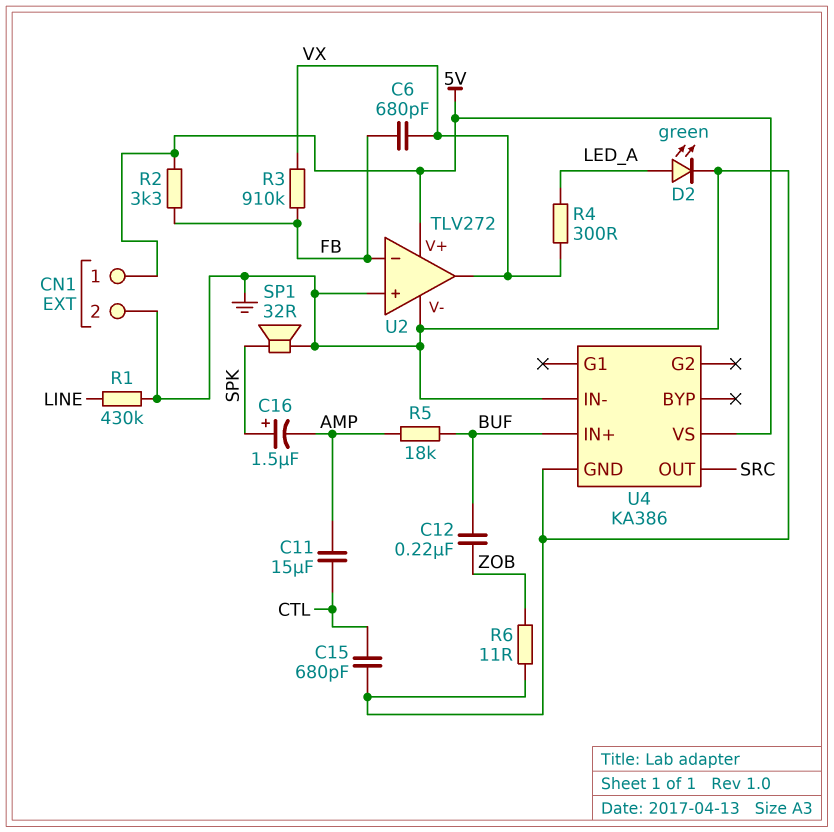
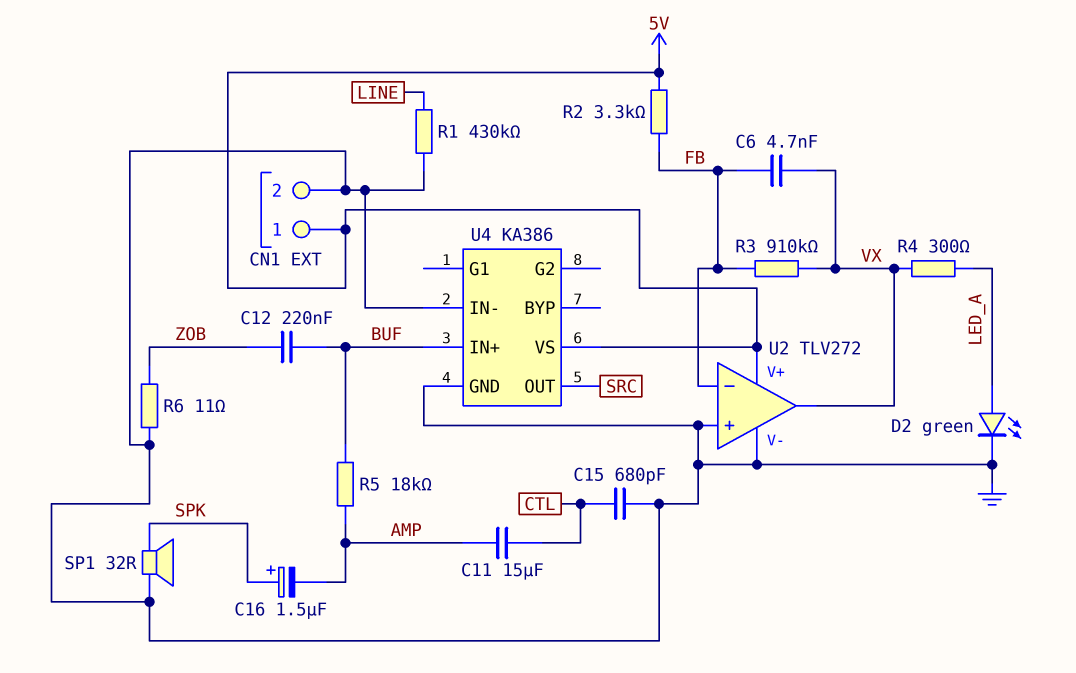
C6: 680pF (FB, VX) -> 4.7nF (FB, VX)

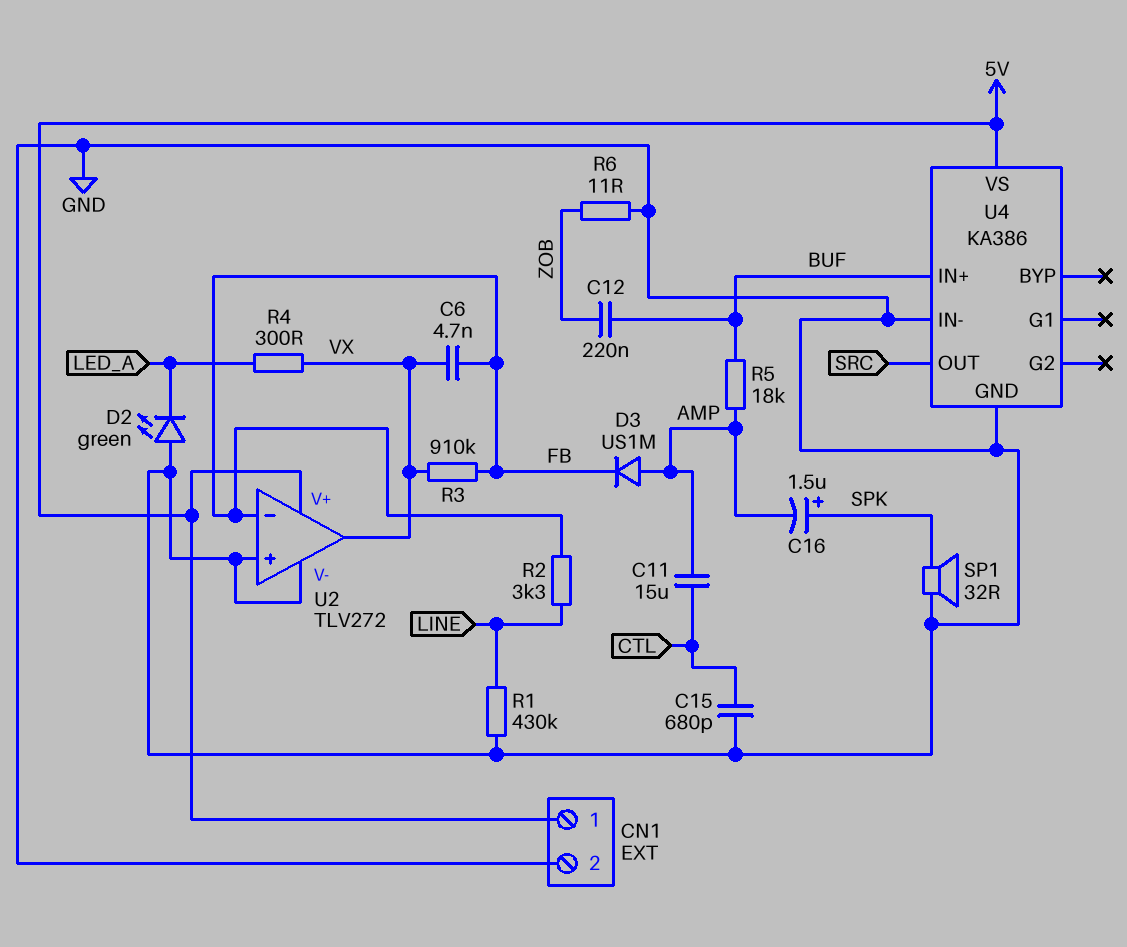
D2: LED green (A LED_A, K GND) -> LED green (A GND, K LED_A)
D3: none -> diode US1M (A AMP, K FB)
R2: 3.3k (5V, FB) -> 3.3k (FB, LINE)

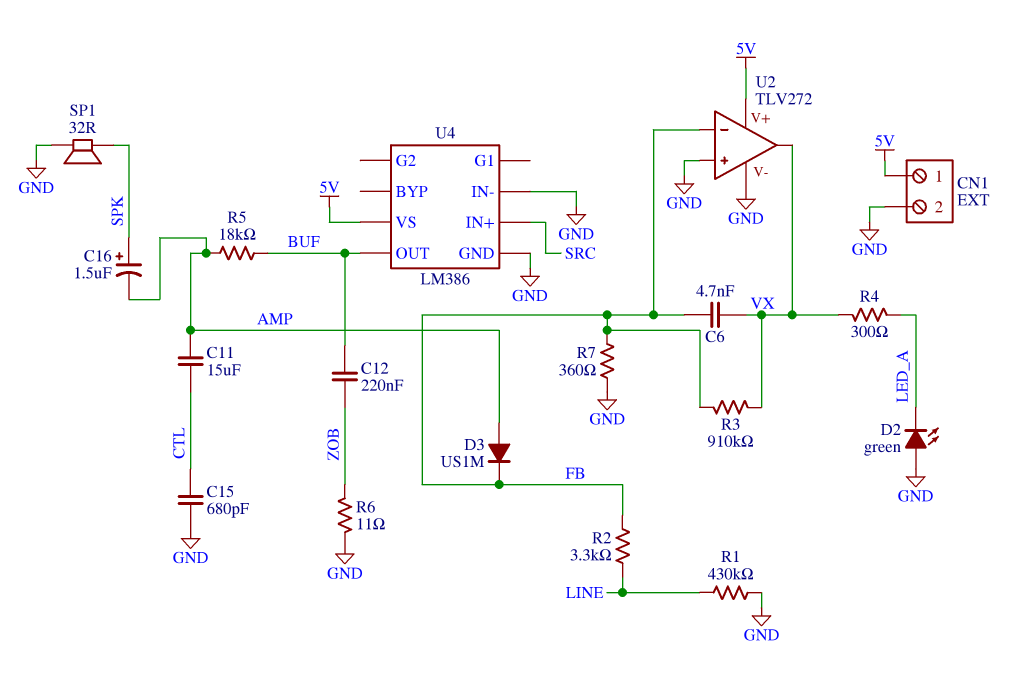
R7: none -> 360 (FB, GND)
U4: KA386 -> LM386
U4 pin IN+: BUF -> SRC
U4 pin OUT: SRC -> BUF

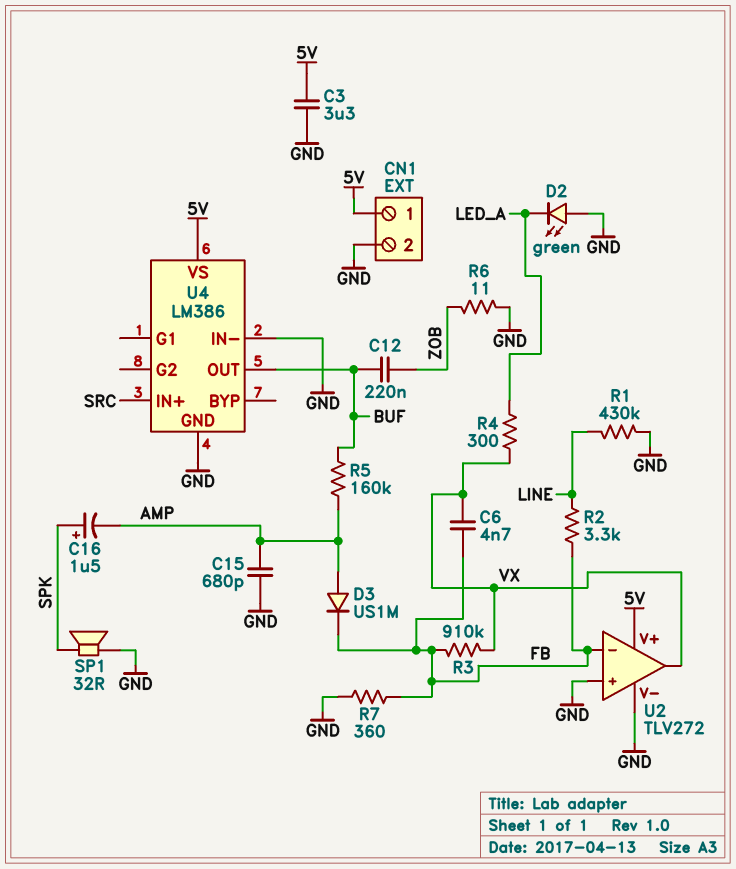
C3: none -> 3.3uF (5V, GND)
C11: 15uF (AMP, CTL) -> none
C15: 680pF (CTL, GND) -> 680pF (AMP, GND)
R5: 18k (AMP, BUF) -> 160k (AMP, BUF)

